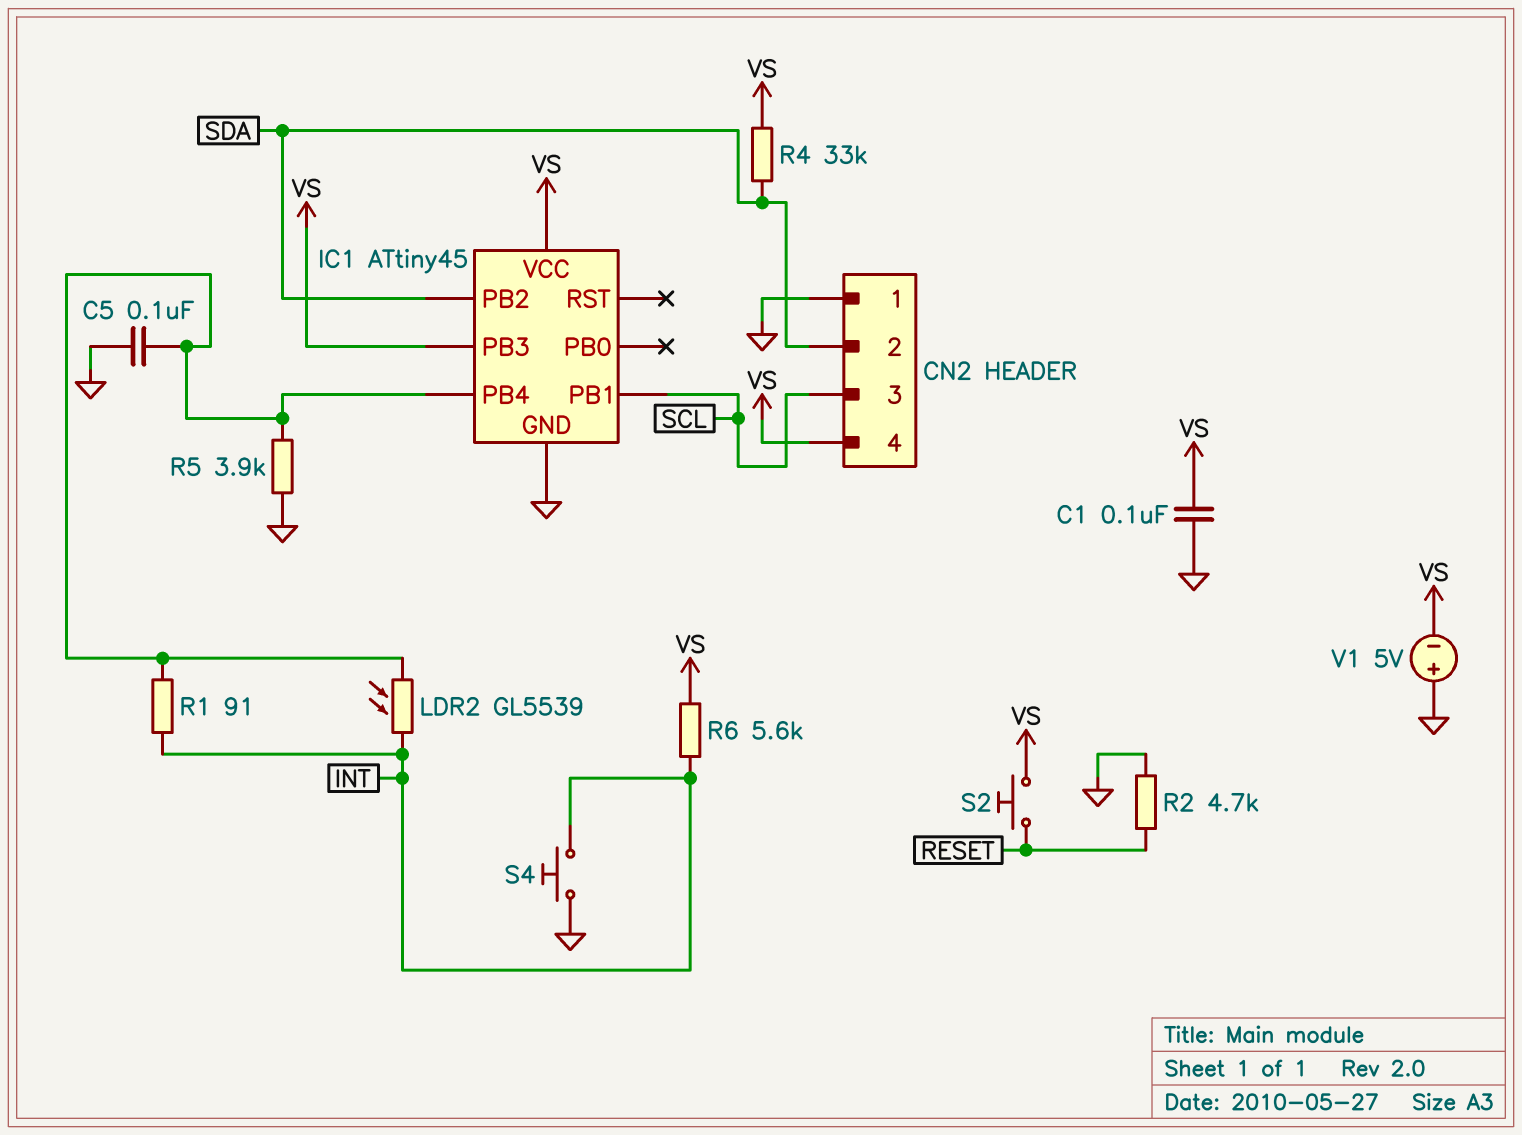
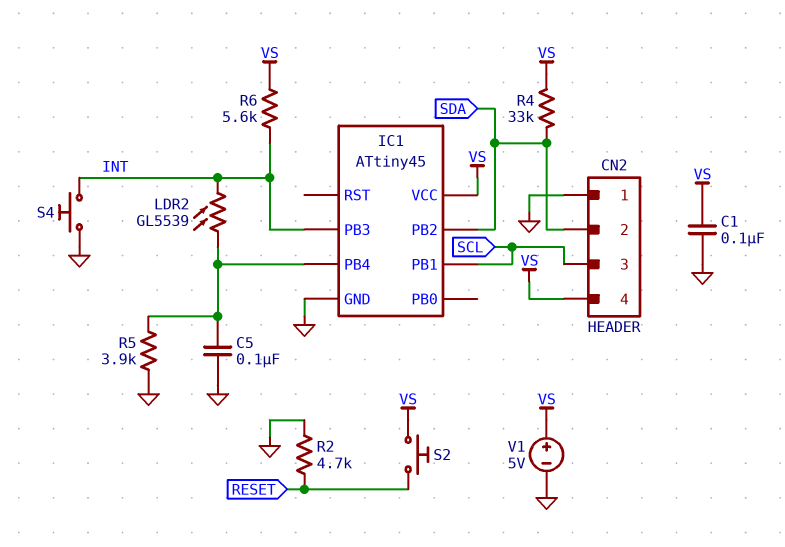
IC1 pin PB3: VS -> INT
R1: 91 (IC1/PB4, INT) -> none
V1: 5V (plus GND, minus VS) -> 5V (plus VS, minus GND)

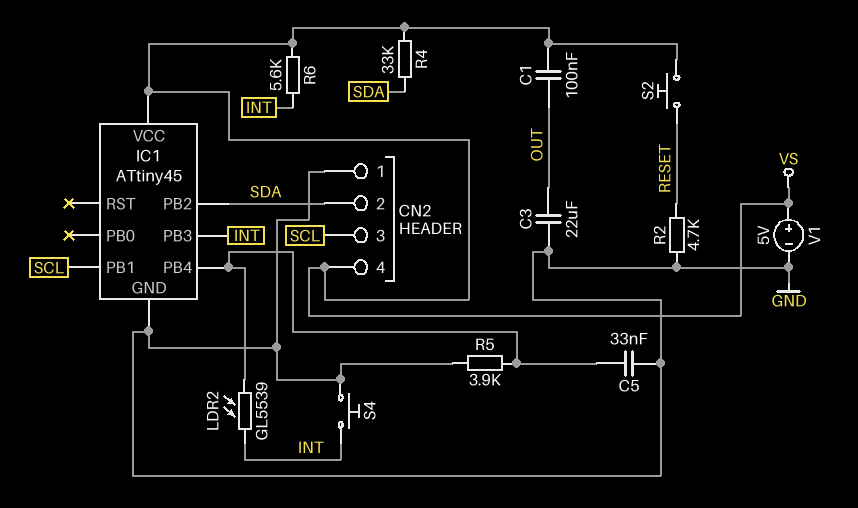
C1: 100nF (GND, VS) -> 100nF (OUT, VS)
C3: none -> 22uF (GND, OUT)
C5: 100nF (GND, IC1/PB4) -> 33nF (GND, IC1/PB4)

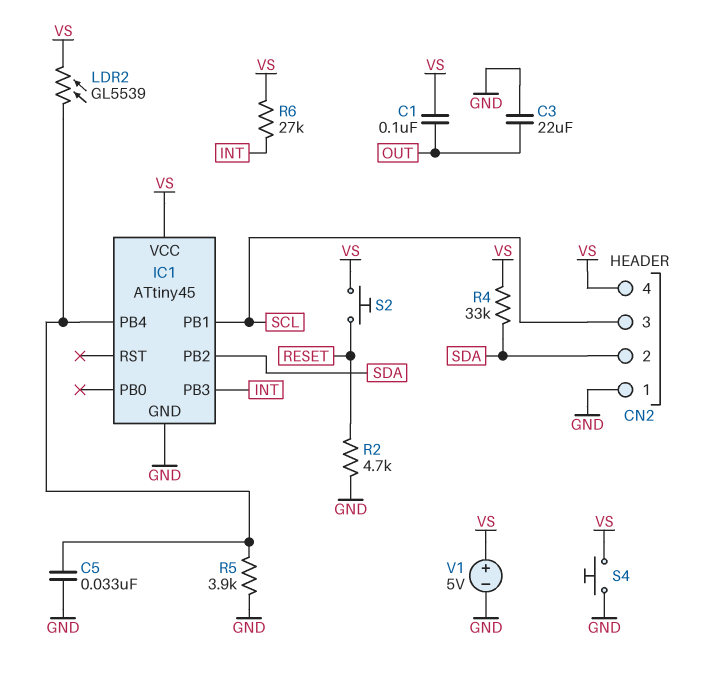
LDR2: GL5539 (IC1/PB4, INT) -> GL5539 (IC1/PB4, VS)
R6: 5.6k (INT, VS) -> 27k (INT, VS)
S4: button (GND, INT) -> button (GND, VS)

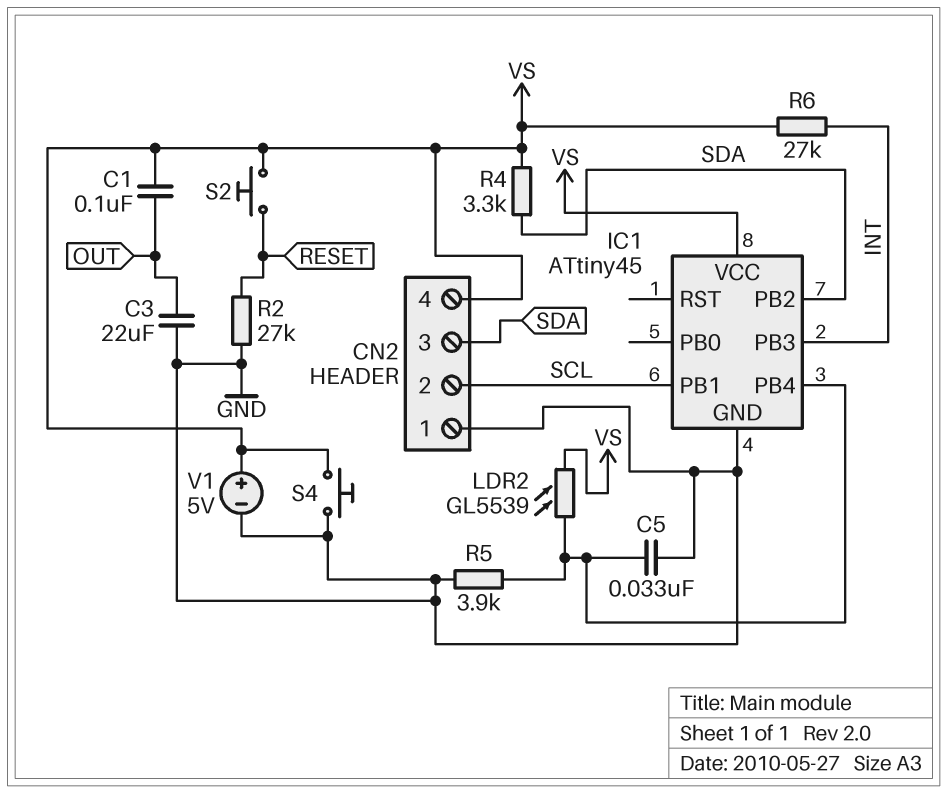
CN2 pin 2: SDA -> SCL
CN2 pin 3: SCL -> SDA
R2: 4.7k (GND, RESET) -> 27k (GND, RESET)
R4: 33k (SDA, VS) -> 3.3k (SDA, VS)

